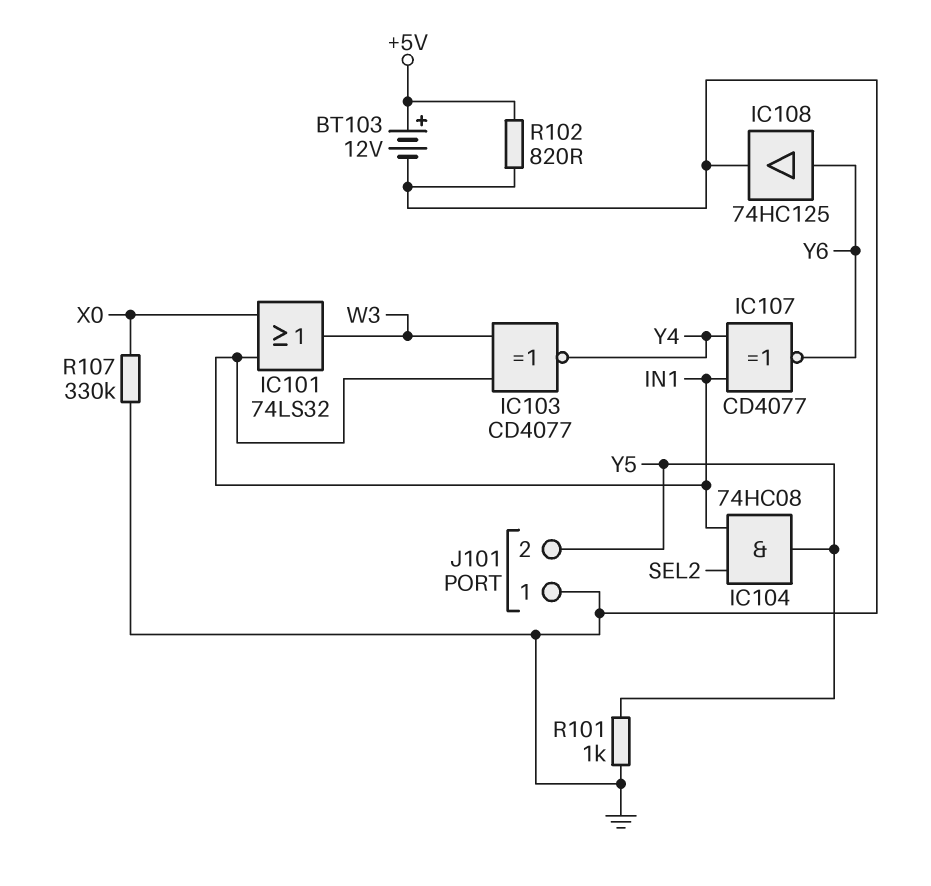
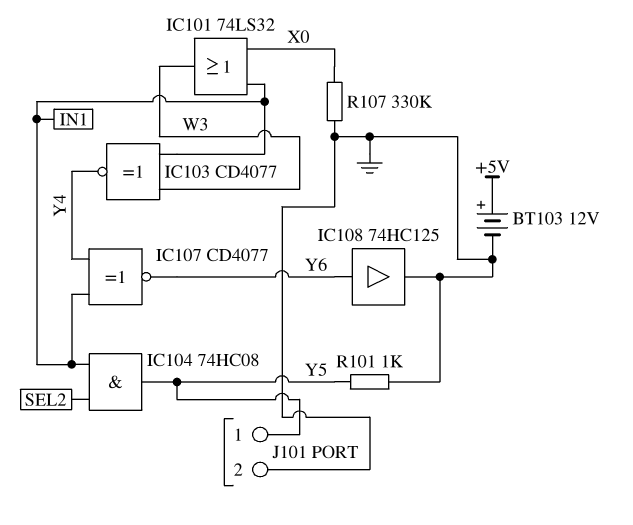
J101 pin 1: GND -> Y5
J101 pin 2: Y5 -> GND
R102: 820 (+5V, GND) -> none

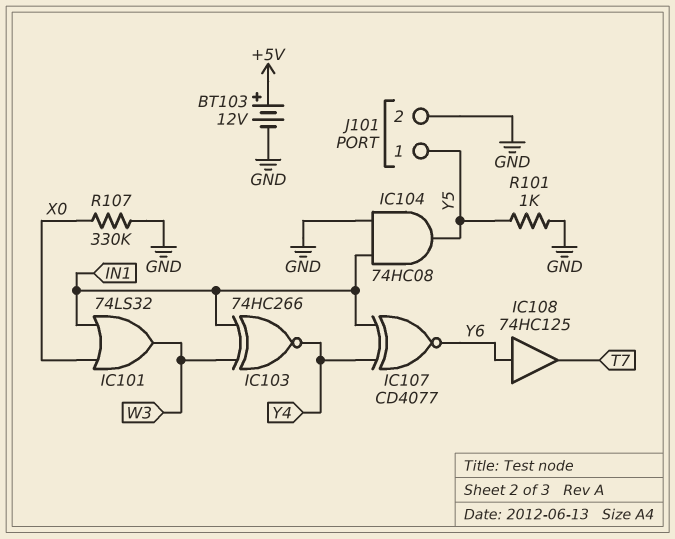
IC103: XNOR CD4077 (in IN1, in W3, out Y4) -> XNOR 74HC266 (in IN1, in W3, out Y4)
IC104: AND 74HC08 (in IN1, in SEL2, out Y5) -> AND 74HC08 (in GND, in IN1, out Y5)
IC108: buffer 74HC125 (in Y6, out GND) -> buffer 74HC125 (in Y6, out T7)

